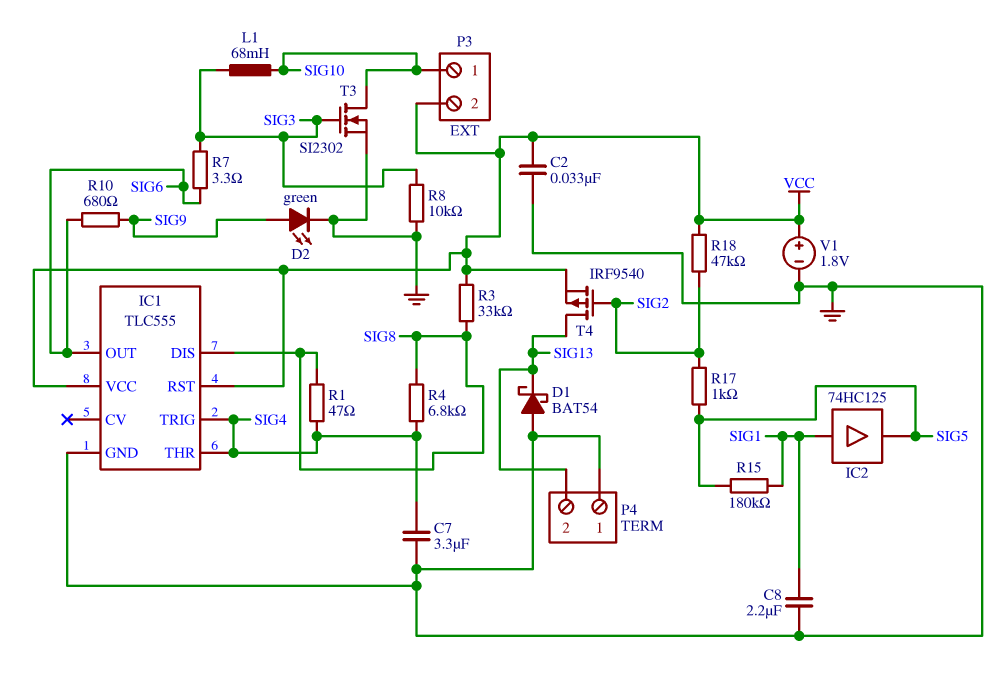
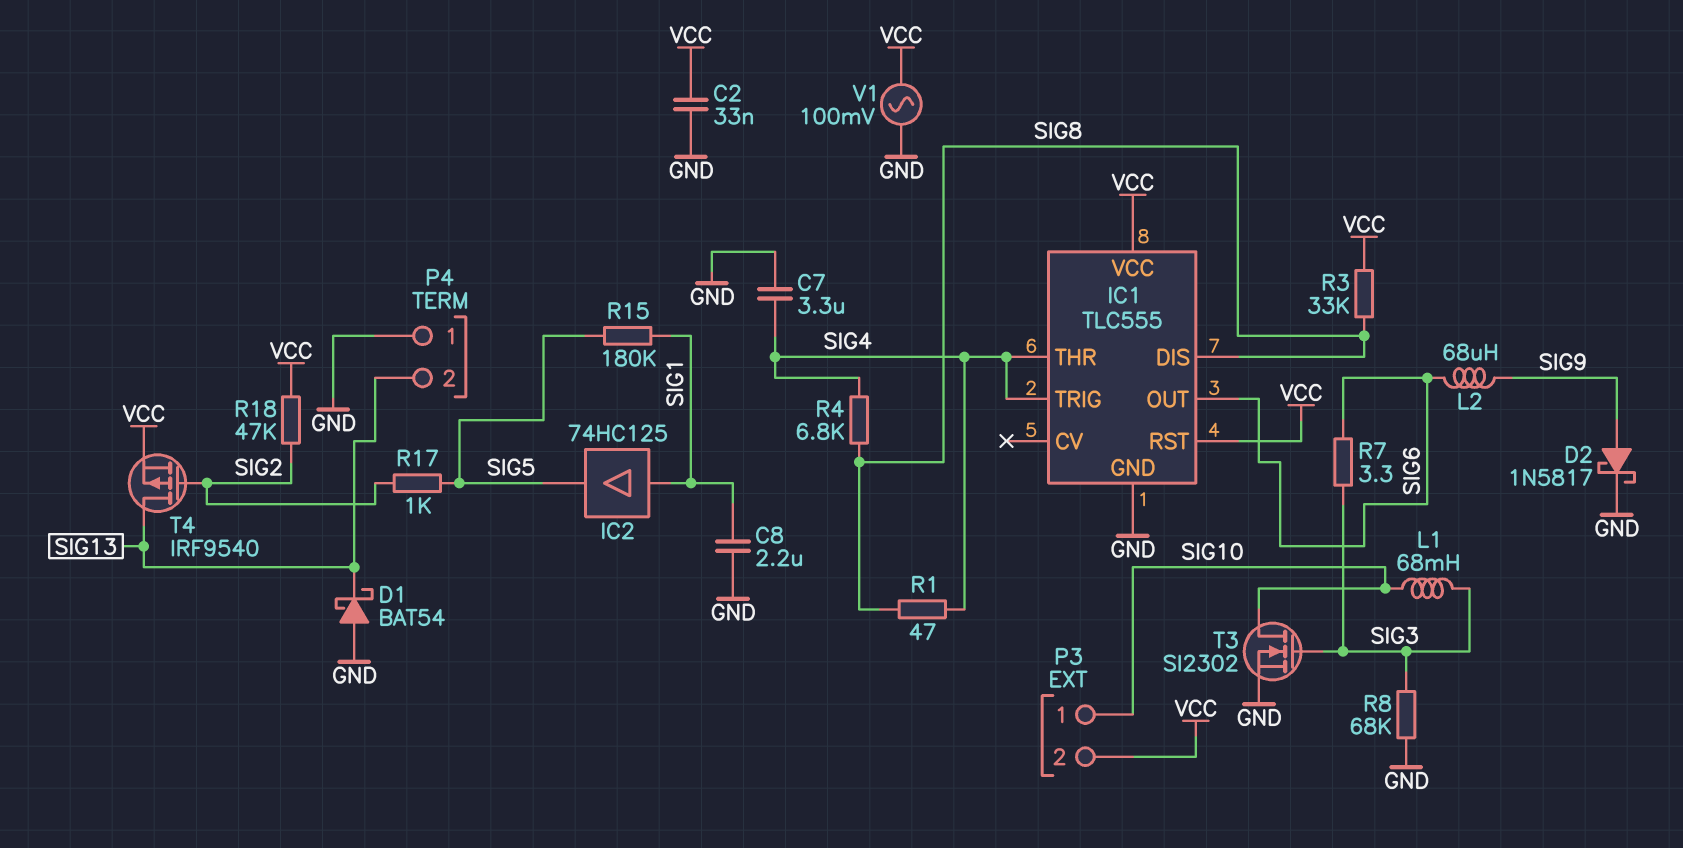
D2: LED green (A SIG9, K GND) -> schottky 1N5817 (A SIG9, K GND)
L2: none -> 68uH (SIG6, SIG9)
R8: 10k (GND, SIG3) -> 68k (GND, SIG3)
R10: 680 (SIG6, SIG9) -> none
V1: 1.8V (plus VCC, minus GND) -> AC 100mV (GND, VCC)

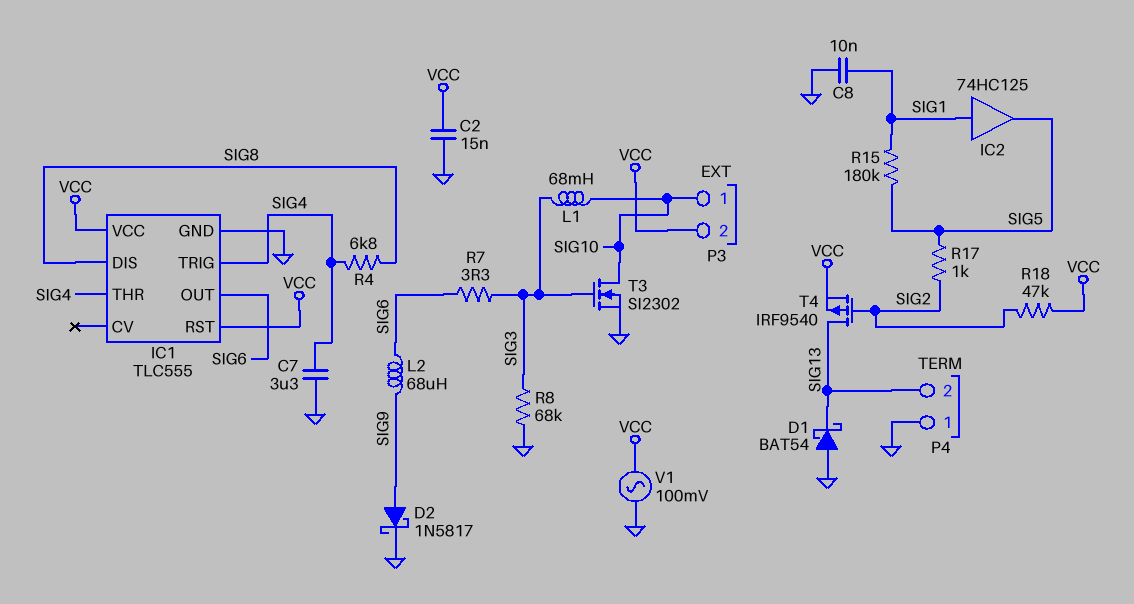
C2: 33nF (GND, VCC) -> 15nF (GND, VCC)
C8: 2.2uF (GND, SIG1) -> 10nF (GND, SIG1)
R1: 47 (SIG4, SIG8) -> none
R3: 33k (SIG8, VCC) -> none

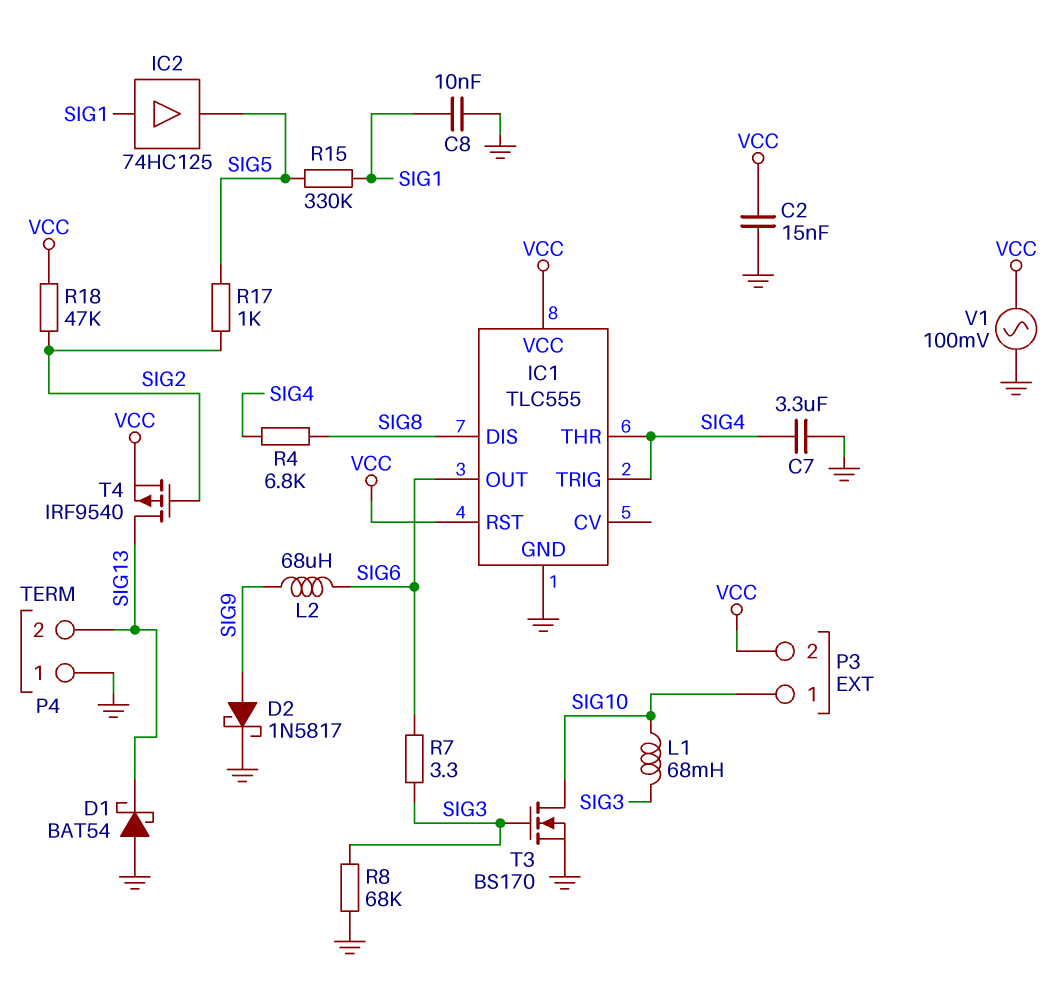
R15: 180k (SIG1, SIG5) -> 330k (SIG1, SIG5)
T3: NMOS SI2302 (G SIG3, D SIG10, S GND) -> NMOS BS170 (G SIG3, D SIG10, S GND)

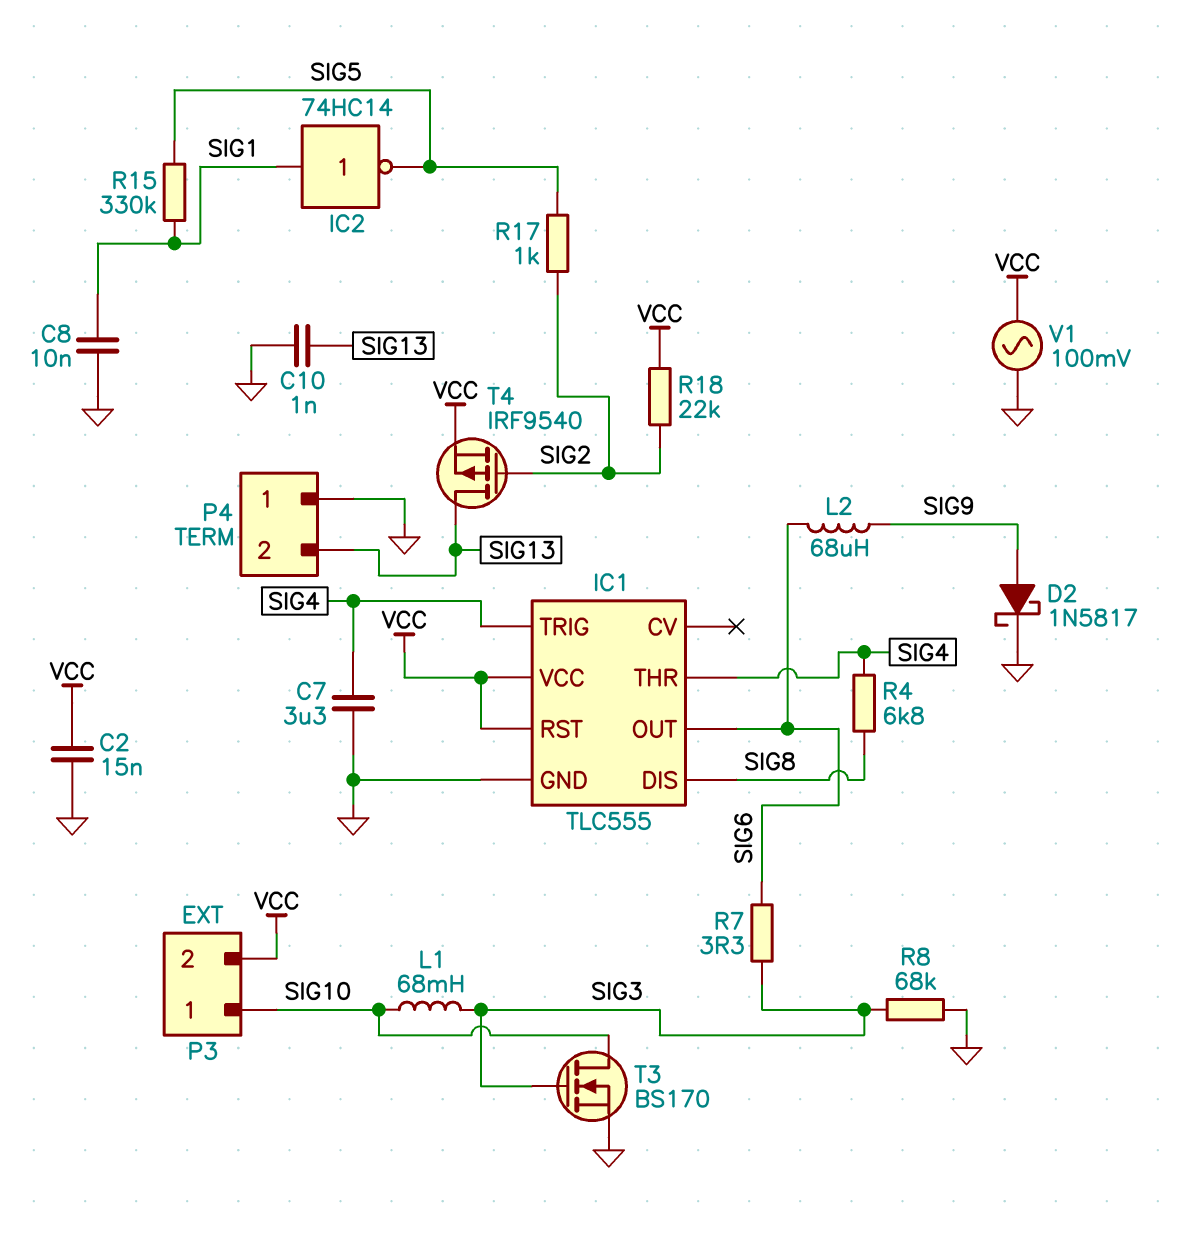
C10: none -> 1nF (GND, SIG13)
D1: schottky BAT54 (A GND, K SIG13) -> none
IC2: buffer 74HC125 (in SIG1, out SIG5) -> NOT 74HC14 (in SIG1, out SIG5)
R18: 47k (SIG2, VCC) -> 22k (SIG2, VCC)

